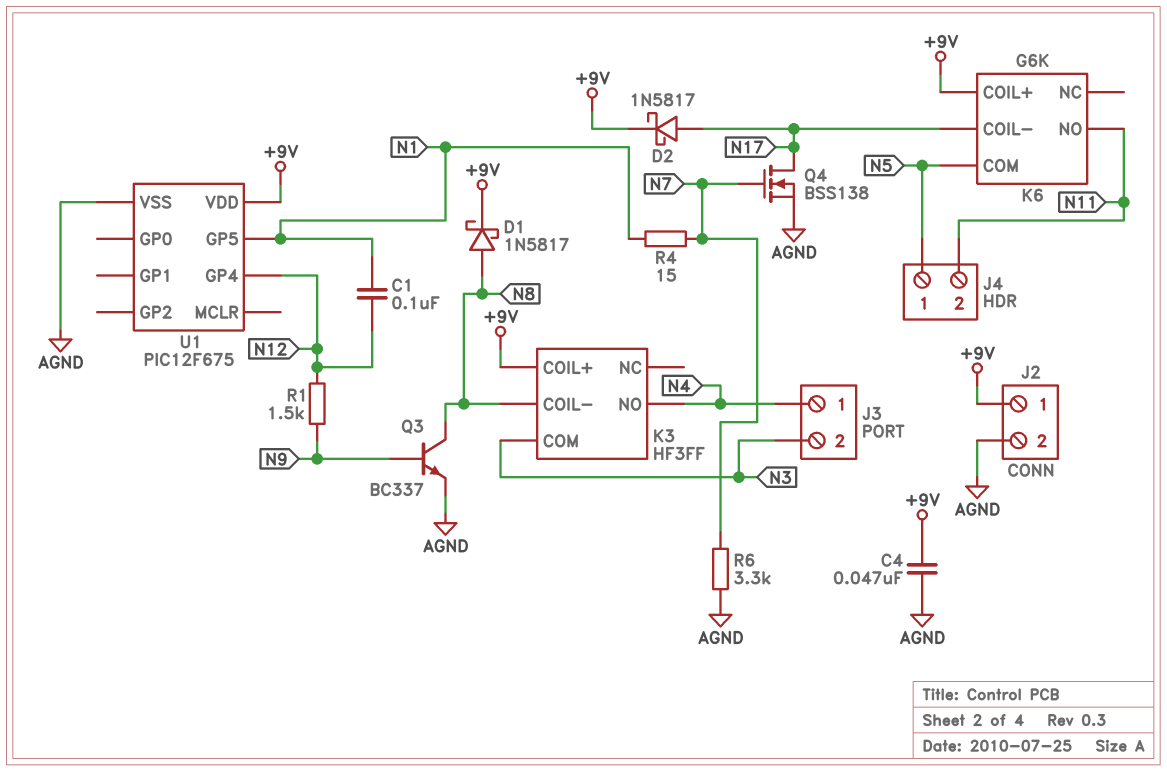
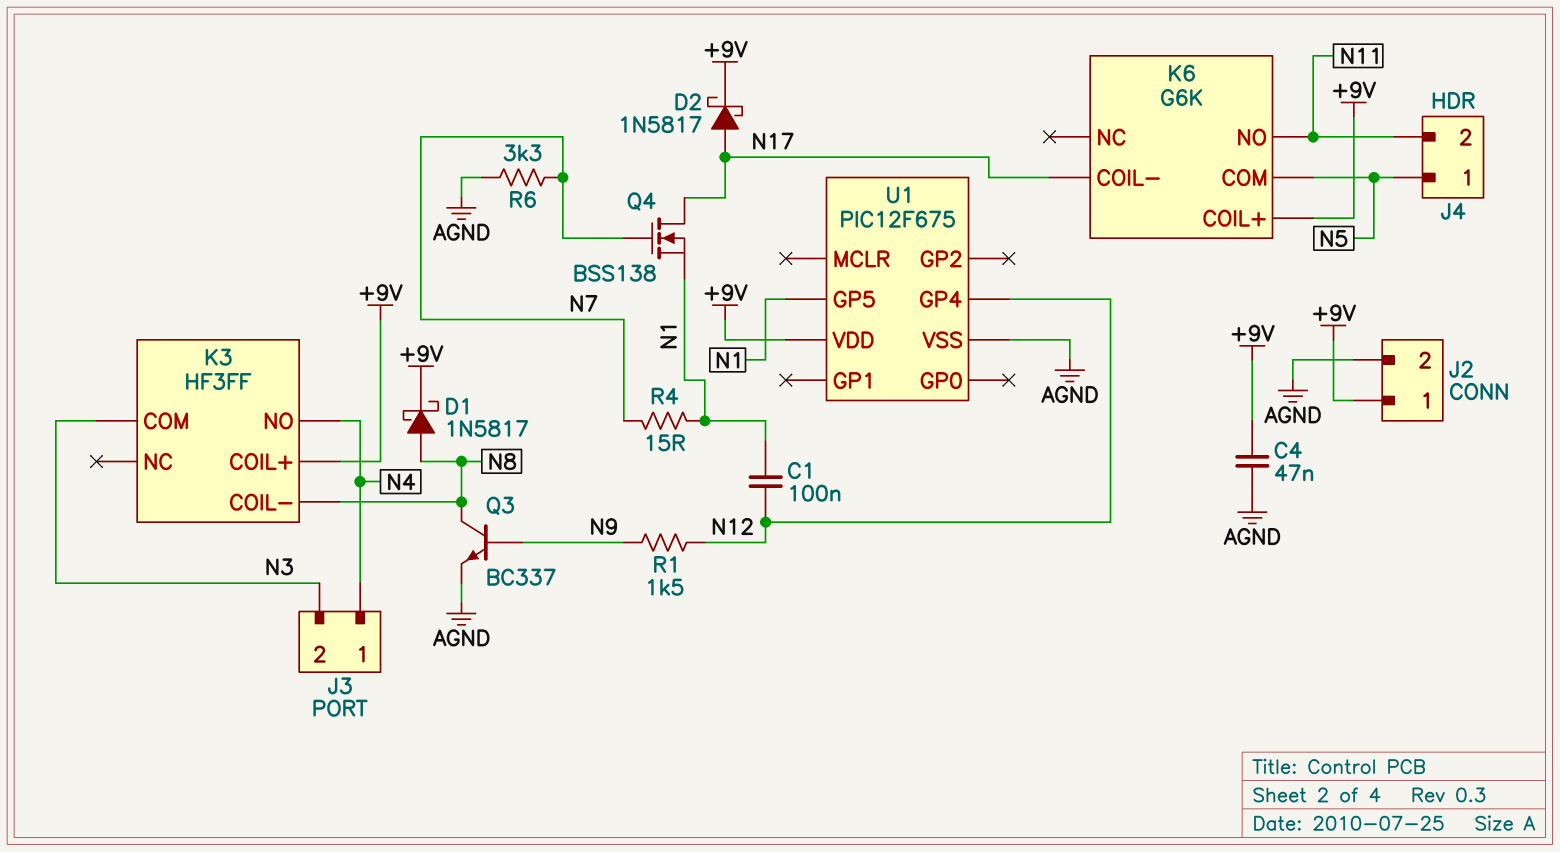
Q4: NMOS BSS138 (G N7, D N17, S AGND) -> NMOS BSS138 (G N7, D N17, S N1)

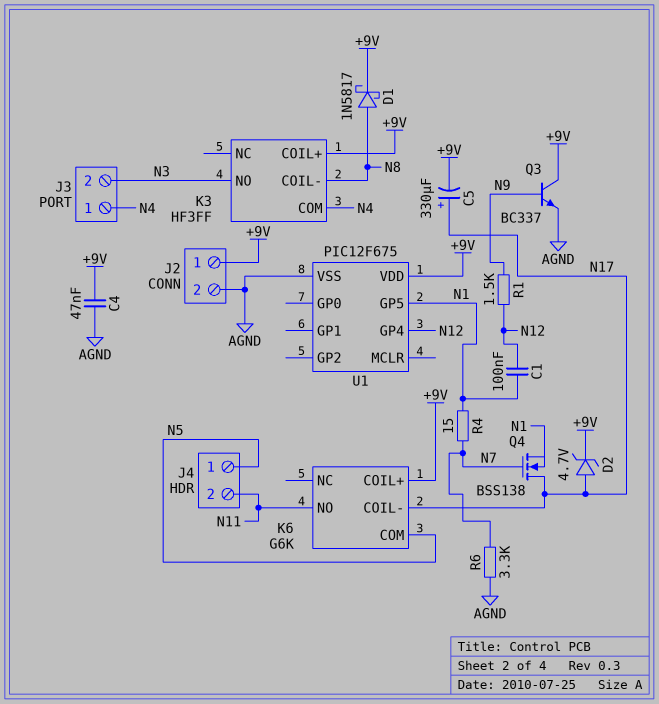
C5: none -> 330uF (plus N17, minus +9V)
D2: schottky 1N5817 (A N17, K +9V) -> zener 4.7V (A N17, K +9V)
K3 pin COM: N3 -> N4
K3 pin NO: N4 -> N3
Q3: NPN BC337 (B N9, C N8, E AGND) -> NPN BC337 (B N9, C +9V, E AGND)

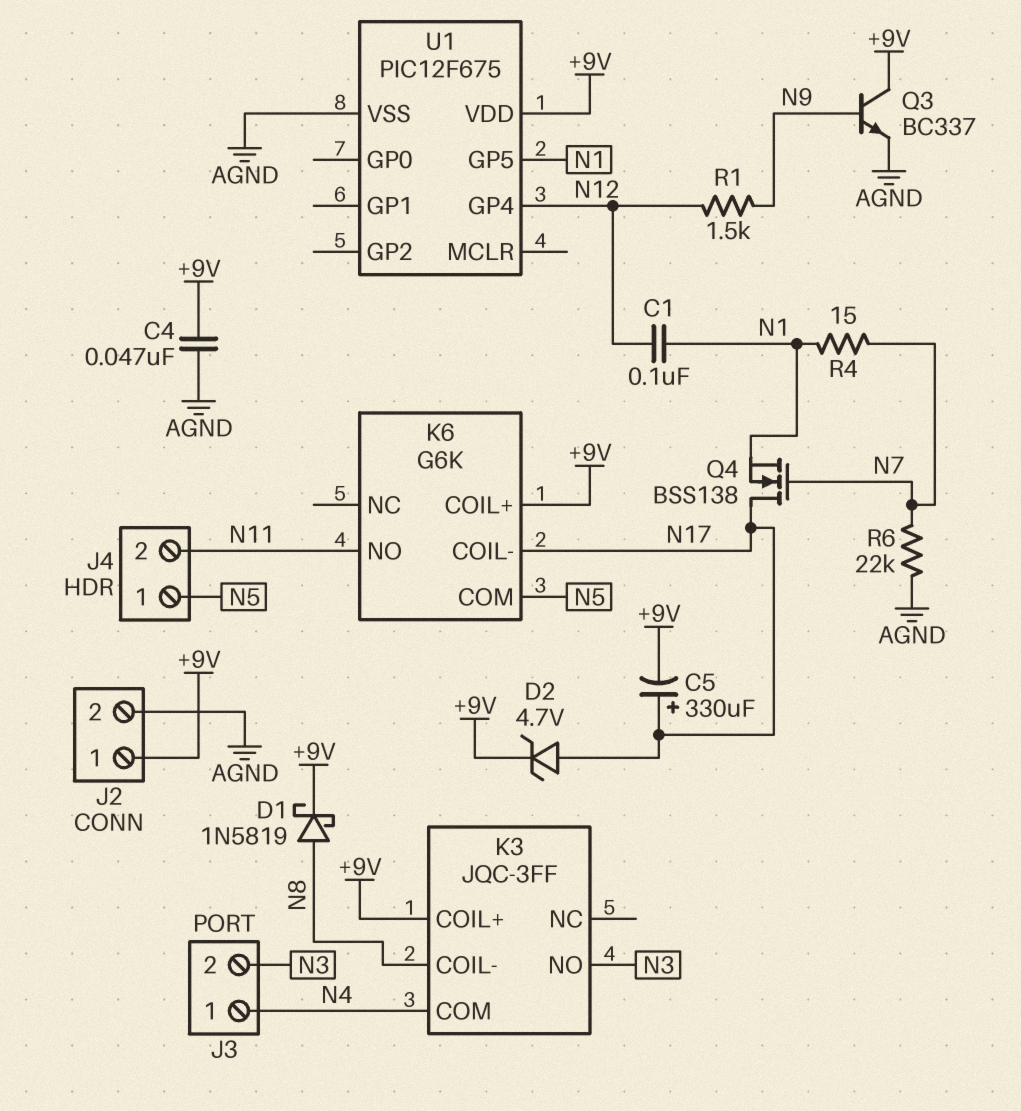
D1: schottky 1N5817 (A N8, K +9V) -> schottky 1N5819 (A N8, K +9V)
K3: HF3FF -> JQC-3FF
R6: 3.3k (AGND, N7) -> 22k (AGND, N7)

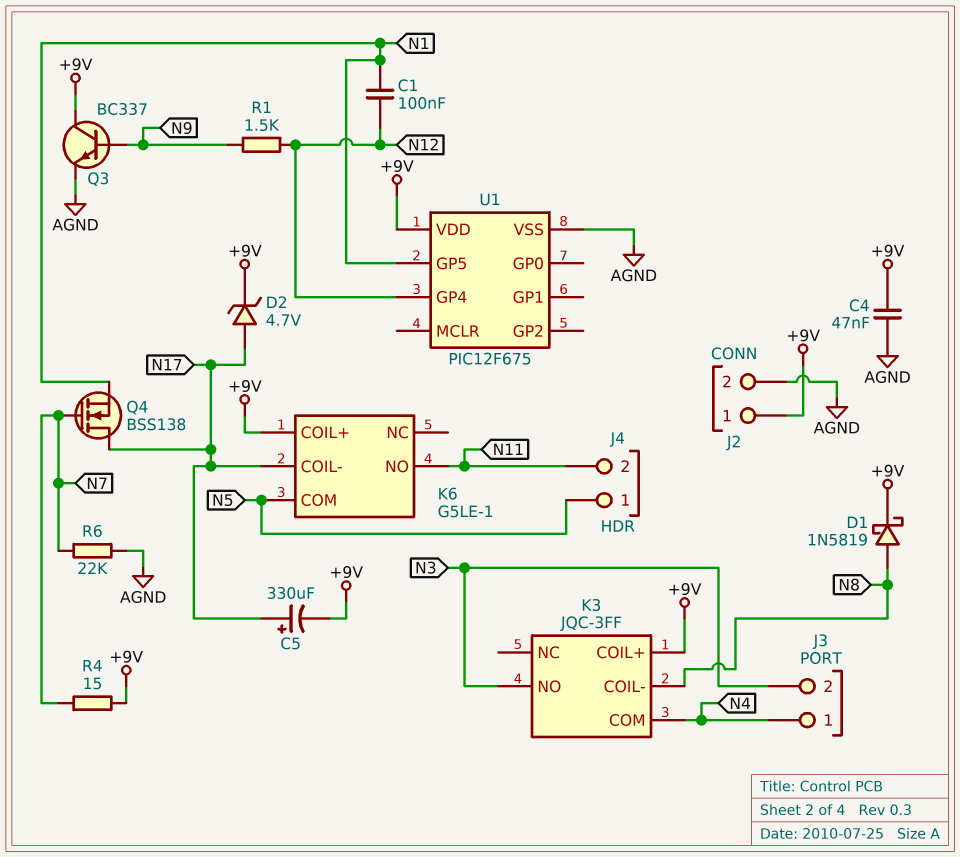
K6: G6K -> G5LE-1
R4: 15 (N1, N7) -> 15 (+9V, N7)

